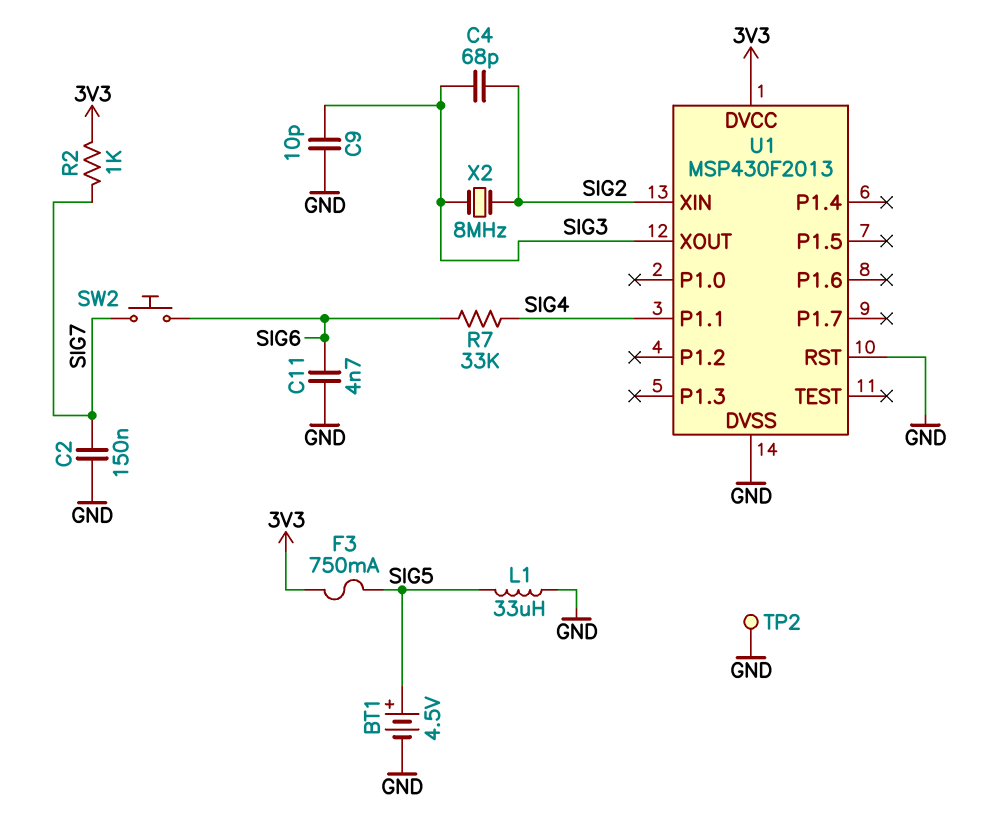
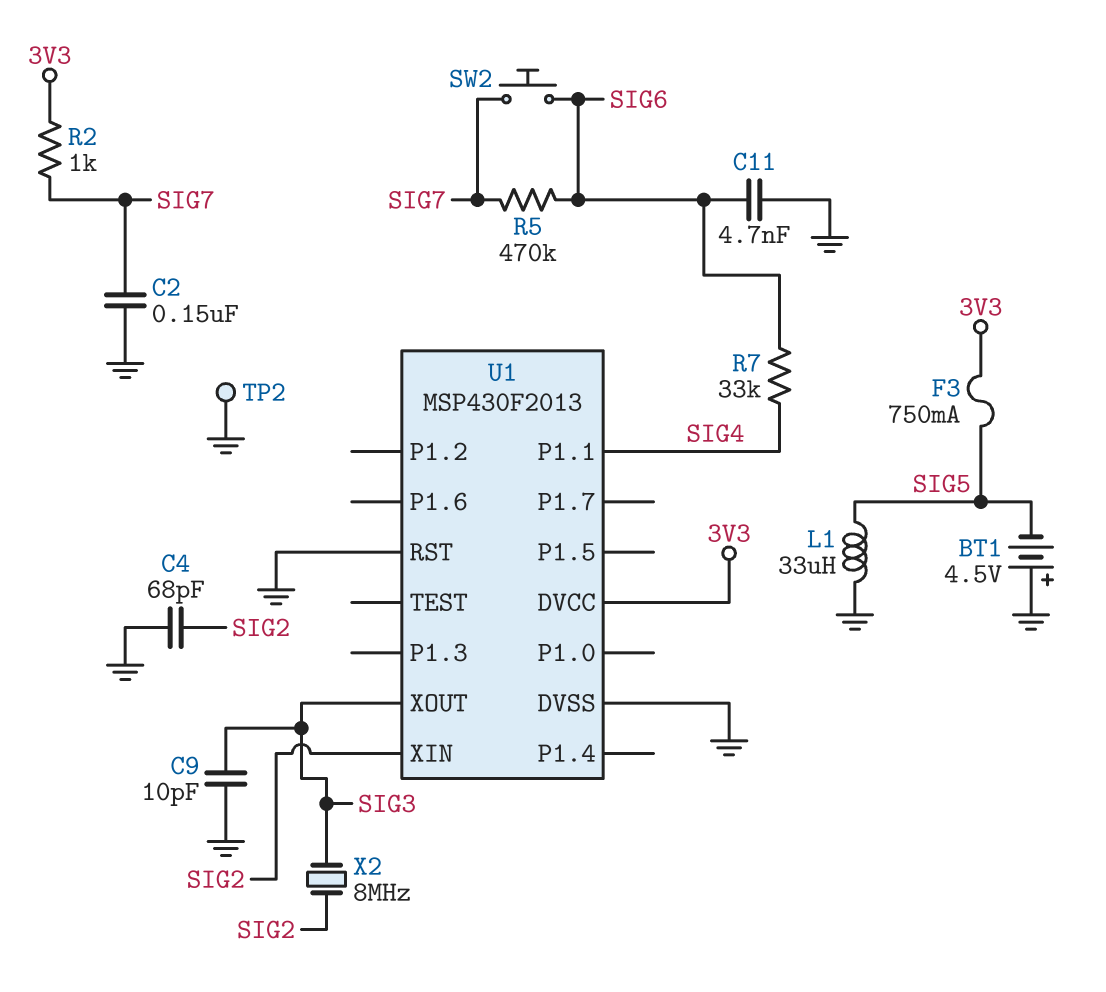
BT1: 4.5V (plus SIG5, minus GND) -> 4.5V (plus GND, minus SIG5)
C4: 68pF (SIG2, SIG3) -> 68pF (GND, SIG2)
R5: none -> 470k (SIG6, SIG7)

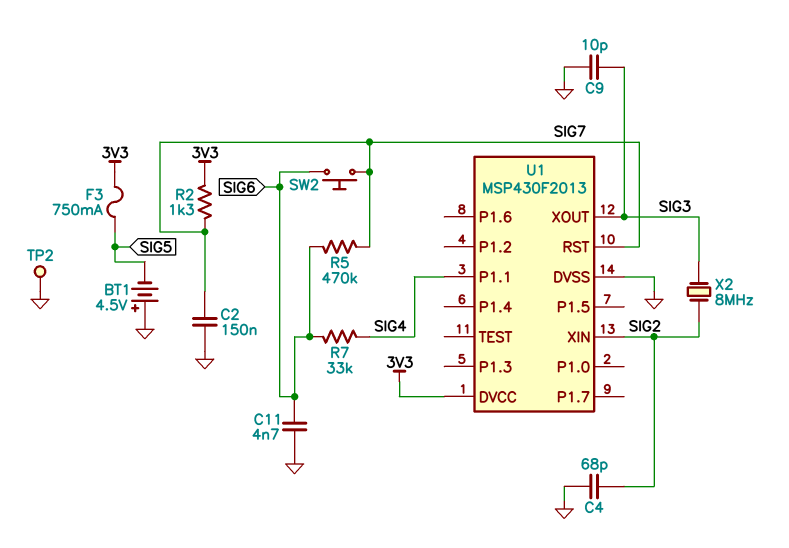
L1: 33uH (GND, SIG5) -> none
R2: 1k (3V3, SIG7) -> 1.3k (3V3, SIG7)
U1 pin RST: GND -> SIG7

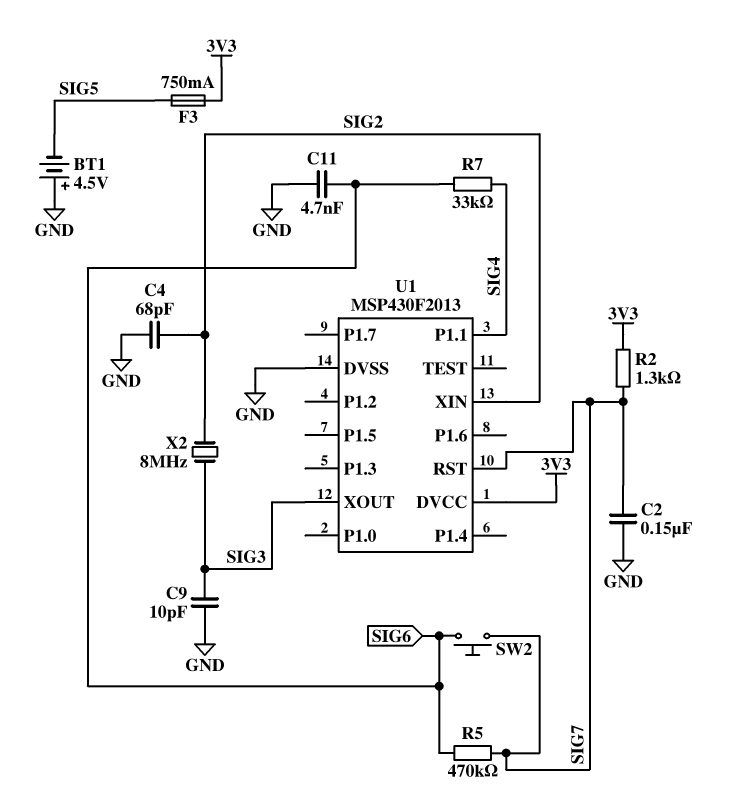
TP2: test point (GND) -> none

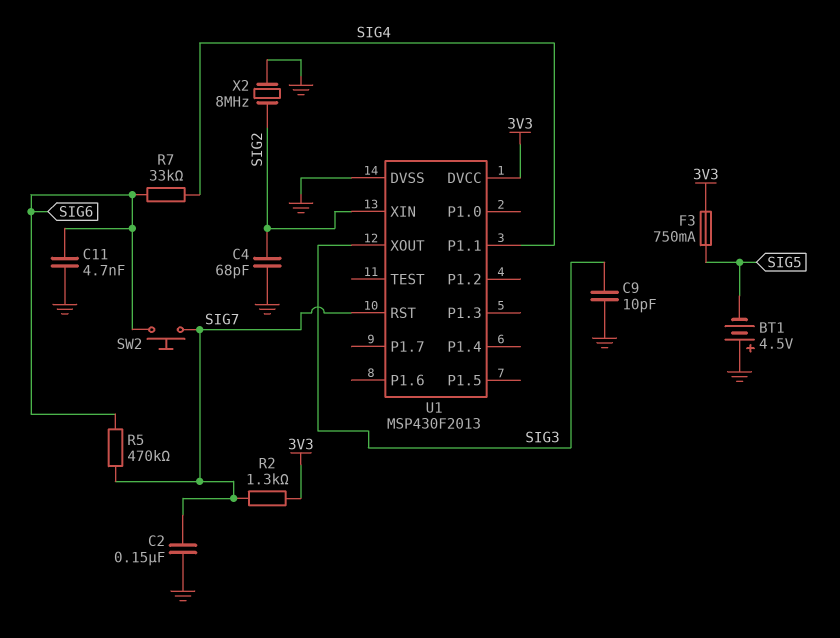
X2: 8MHz (SIG2, SIG3) -> 8MHz (GND, SIG2)

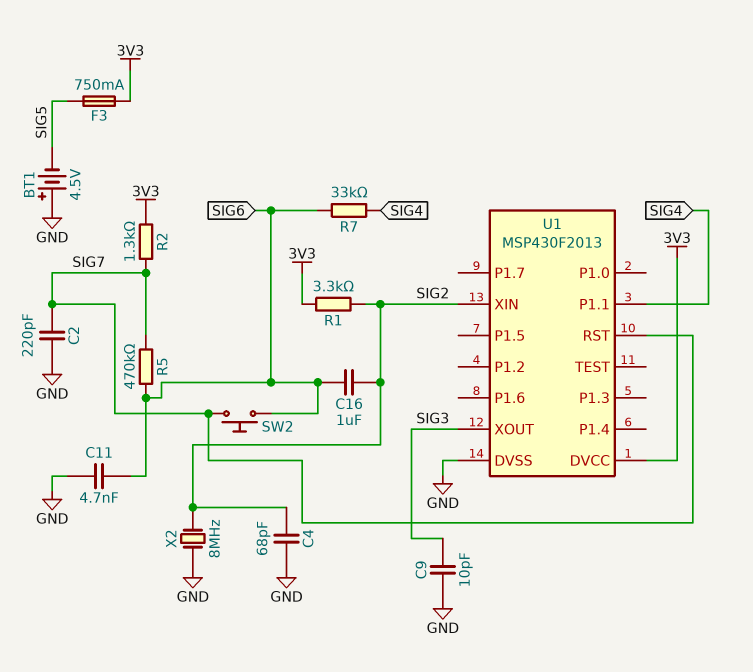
C2: 150nF (GND, SIG7) -> 220pF (GND, SIG7)
C16: none -> 1uF (SIG2, SIG6)
R1: none -> 3.3k (3V3, SIG2)

